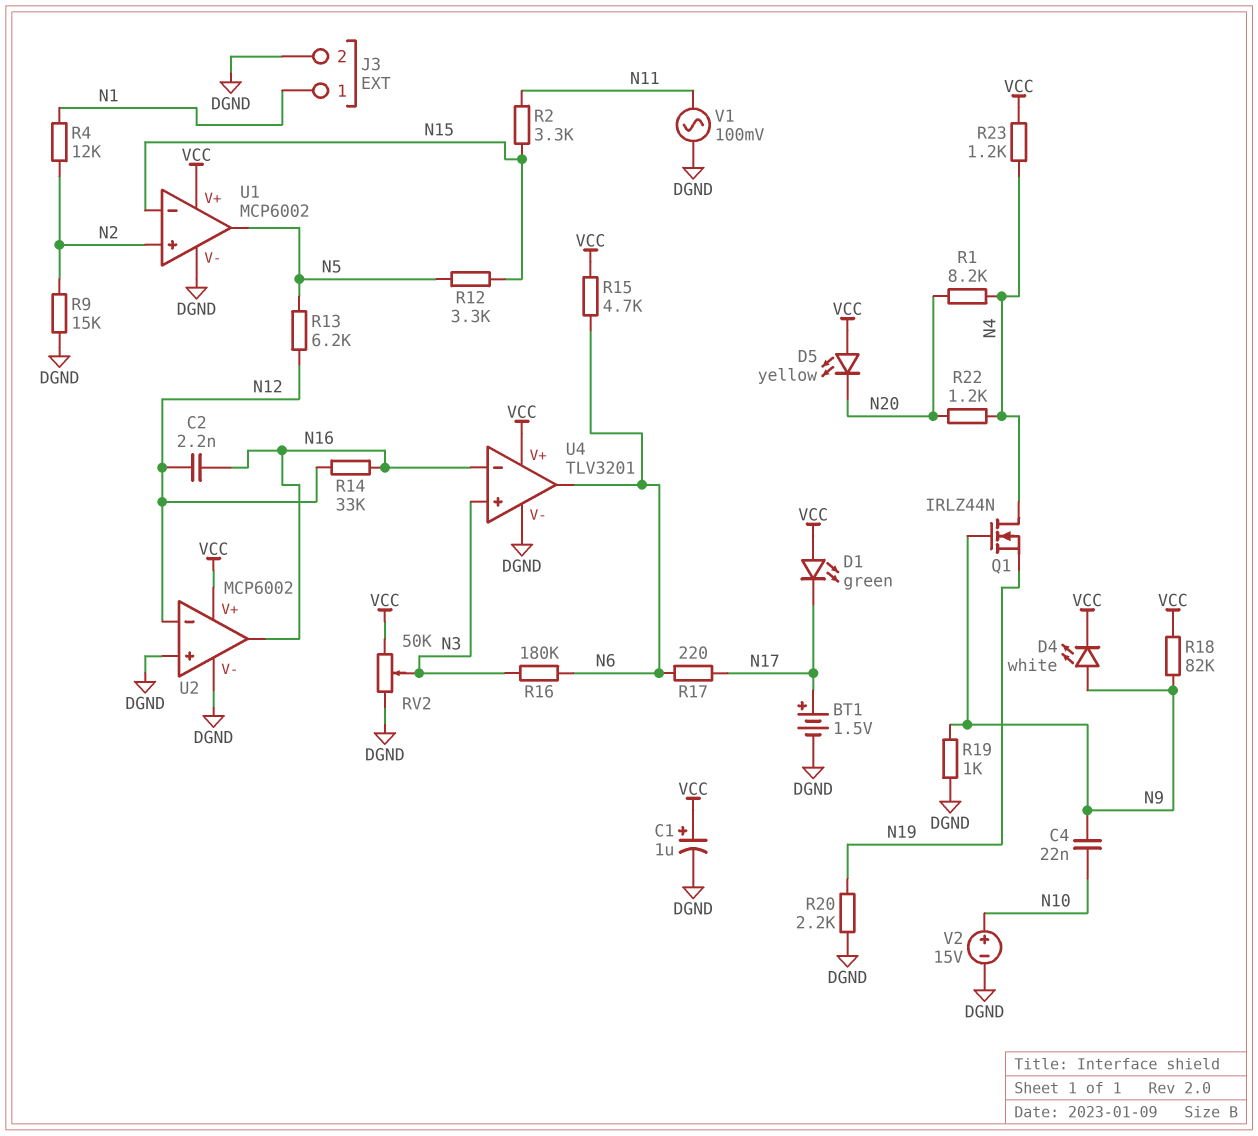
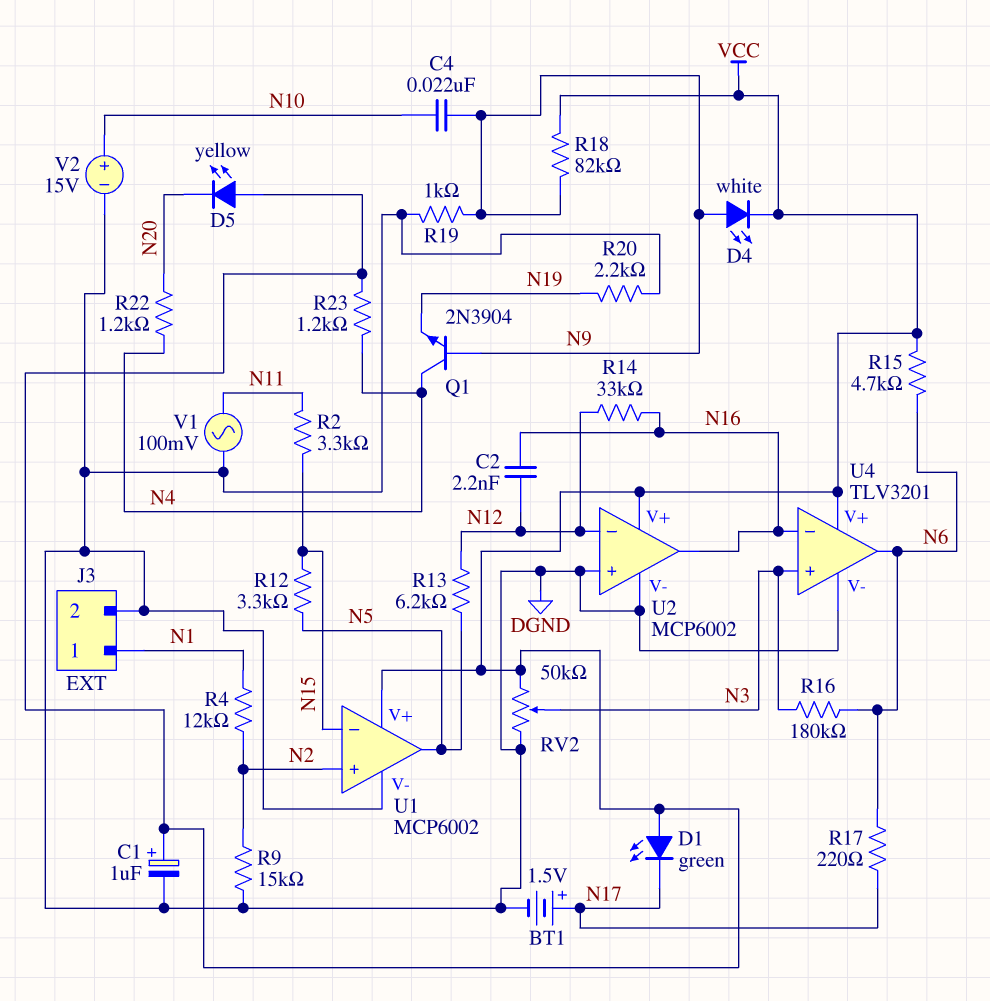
Q1: NMOS IRLZ44N (G N9, D N4, S N19) -> NPN 2N3904 (B N9, C N4, E N19)
R1: 8.2k (N4, N20) -> none

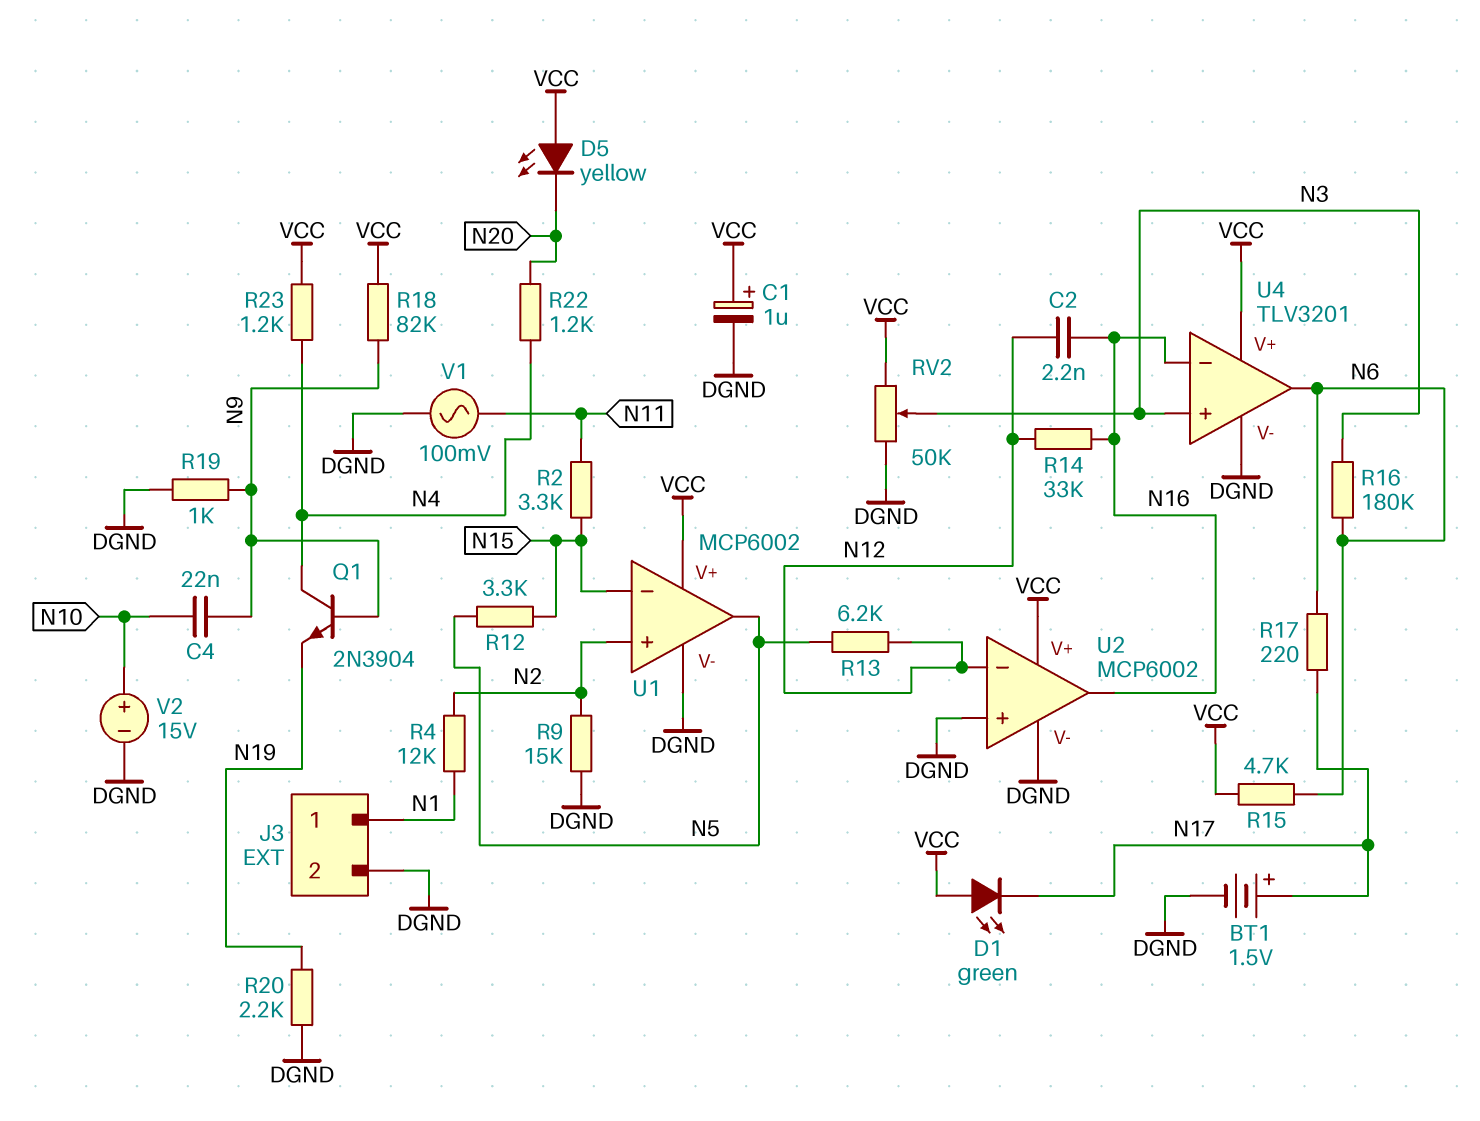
D4: LED white (A N9, K VCC) -> none

